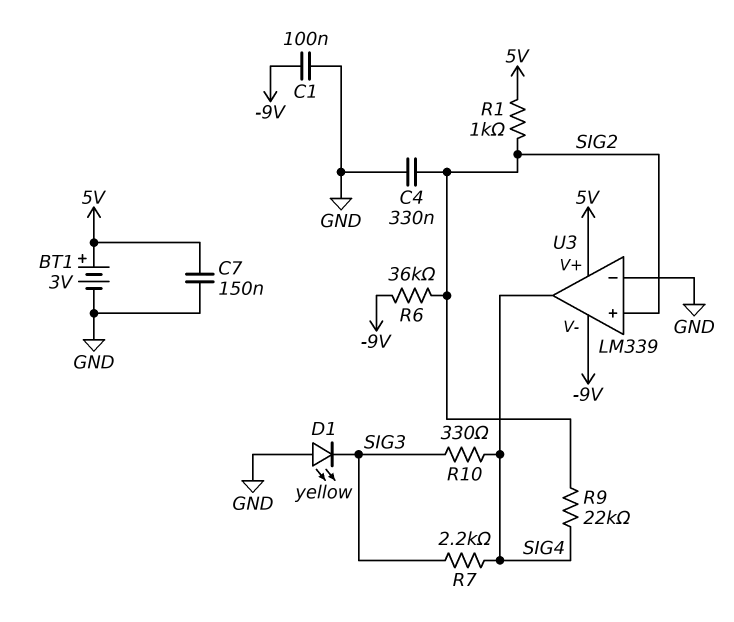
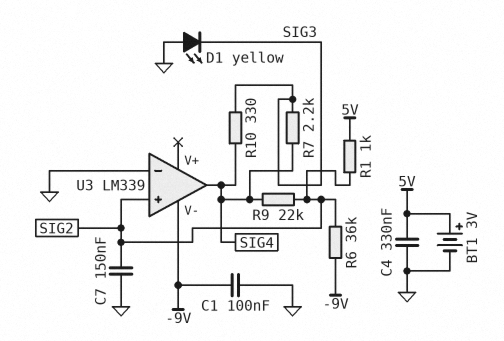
C4: 330nF (GND, SIG2) -> 330nF (5V, GND)
C7: 150nF (5V, GND) -> 150nF (GND, SIG2)
U3 pin V+: 5V -> none

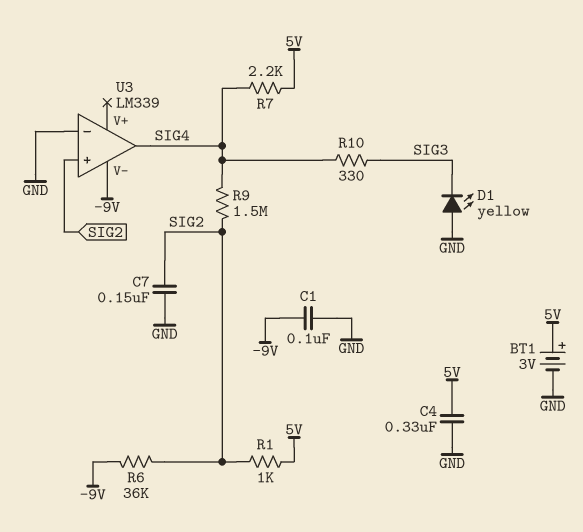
R7: 2.2k (SIG3, SIG4) -> 2.2k (5V, SIG4)
R9: 22k (SIG2, SIG4) -> 1.5M (SIG2, SIG4)

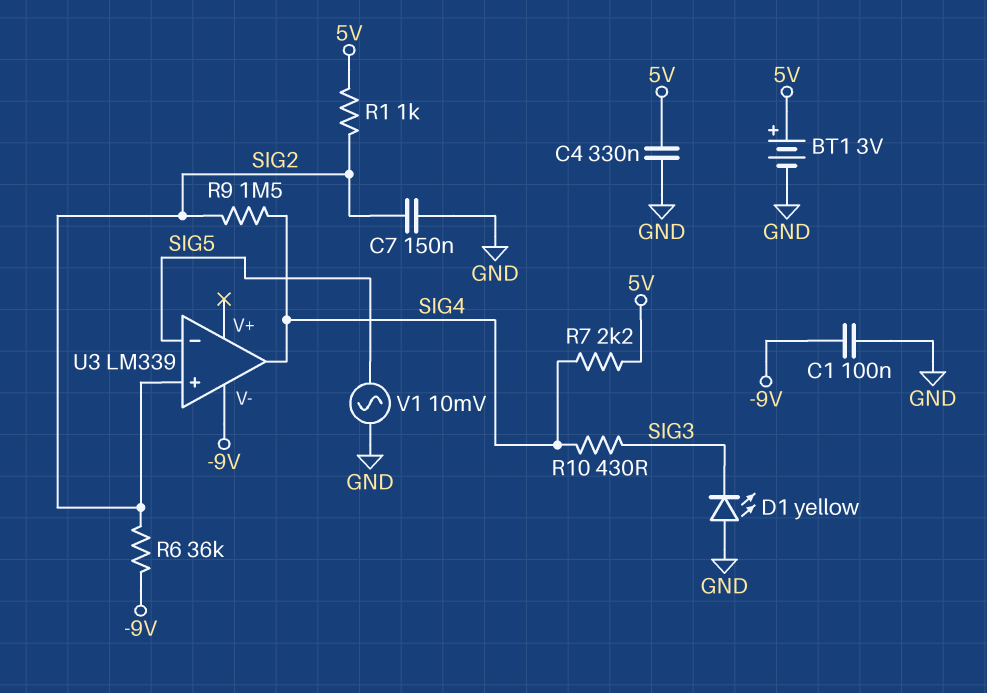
R10: 330 (SIG3, SIG4) -> 430 (SIG3, SIG4)
U3 pin in-: GND -> SIG5
V1: none -> AC 10mV (GND, SIG5)

